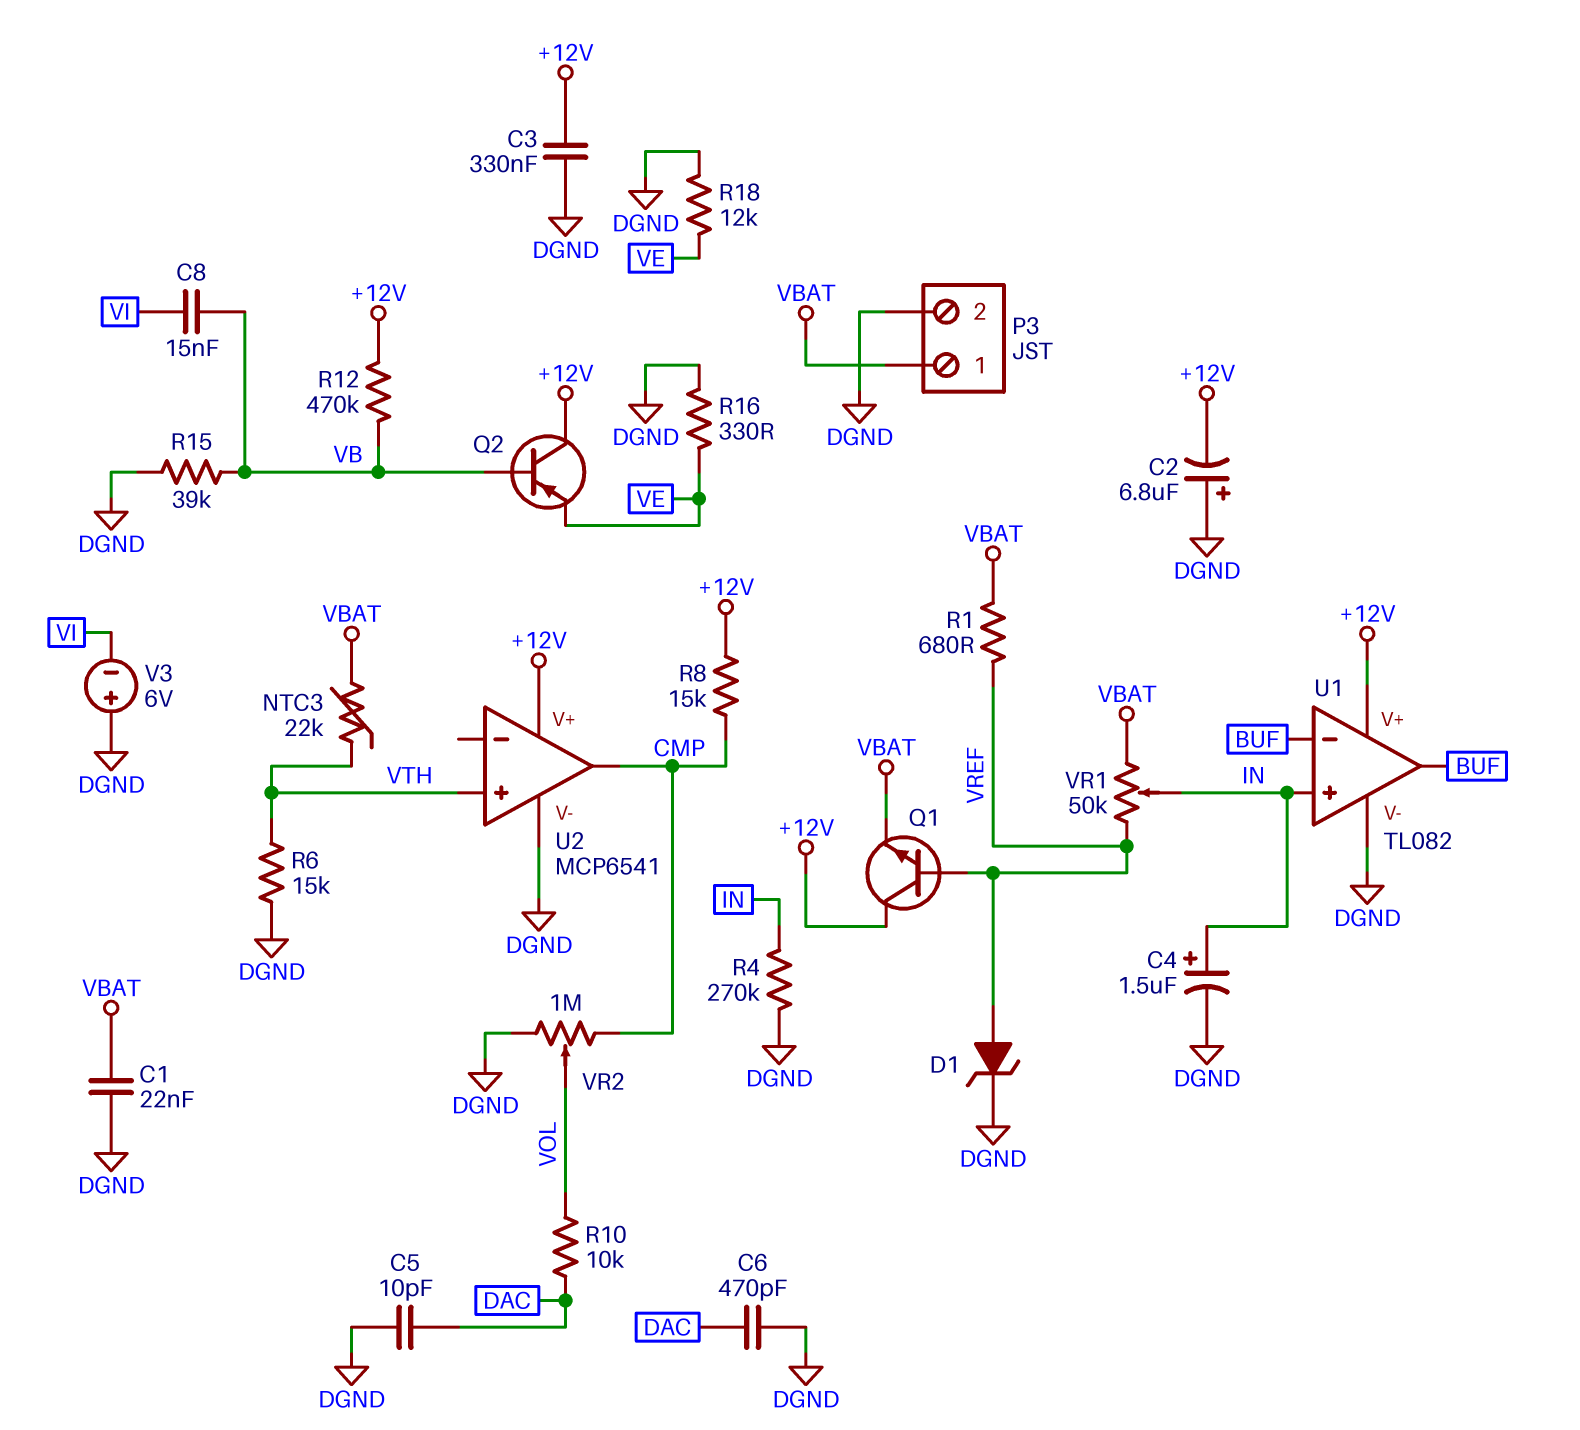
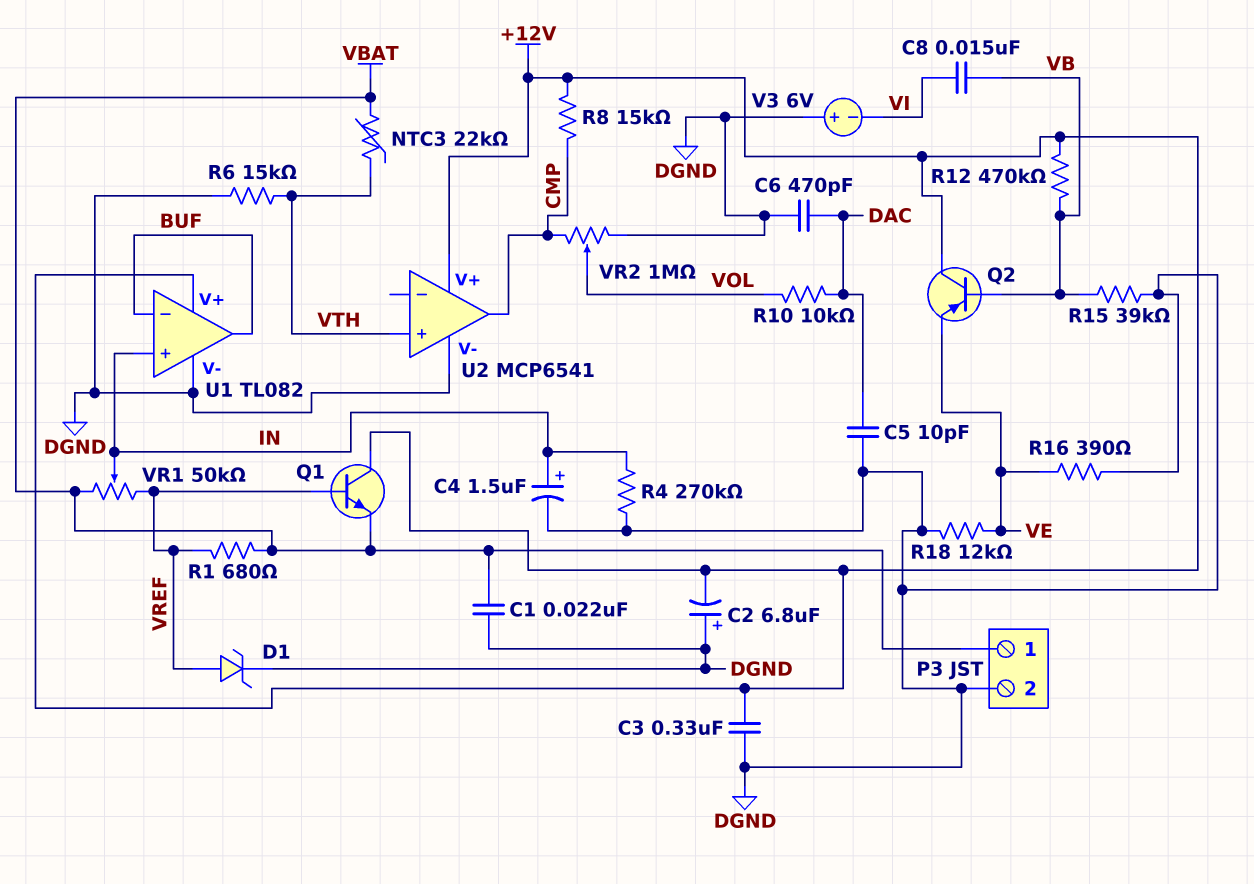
R16: 330 (DGND, VE) -> 390 (DGND, VE)

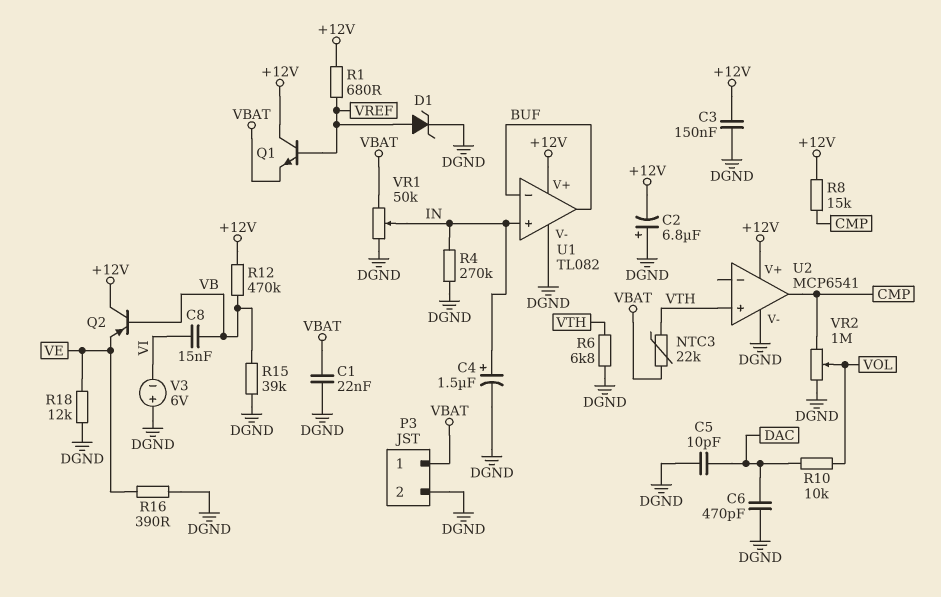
C3: 330nF (+12V, DGND) -> 150nF (+12V, DGND)
R1: 680 (VBAT, VREF) -> 680 (+12V, VREF)
R6: 15k (DGND, VTH) -> 6.8k (DGND, VTH)
VR1: 50k (VBAT, VREF, wiper IN) -> 50k (DGND, VBAT, wiper IN)

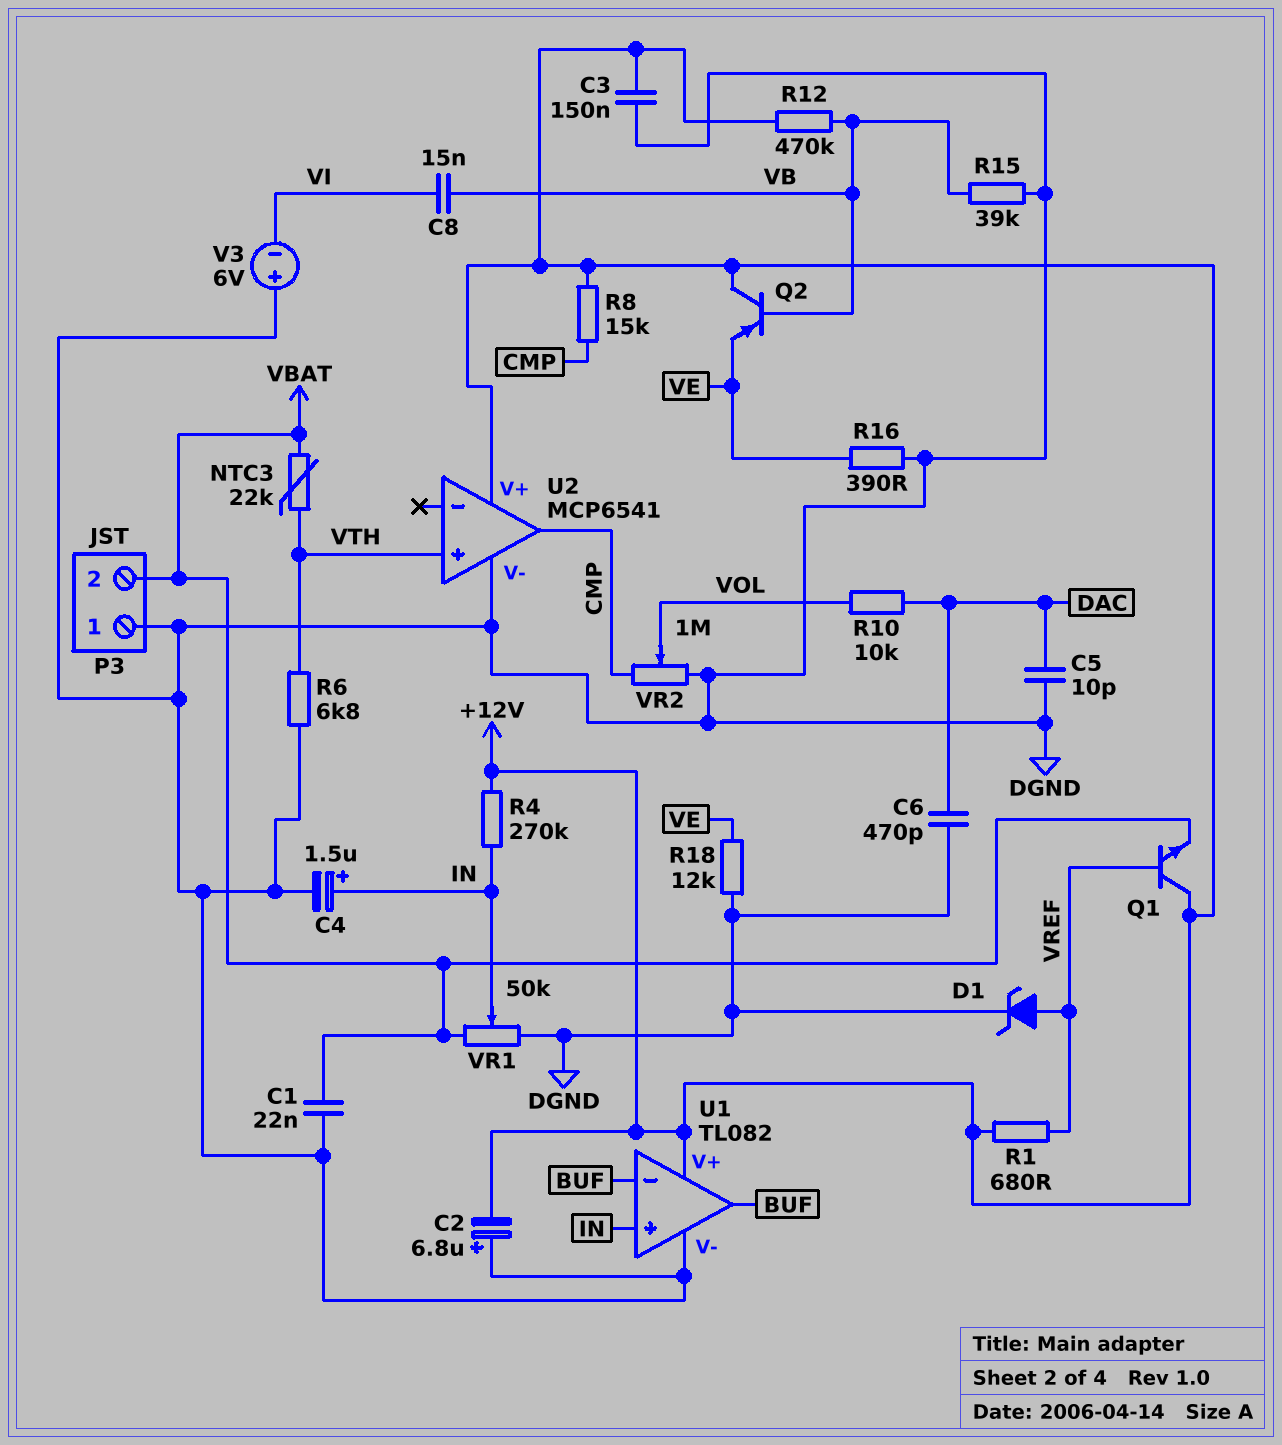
P3 pin 1: VBAT -> DGND
P3 pin 2: DGND -> VBAT
R4: 270k (DGND, IN) -> 270k (+12V, IN)

